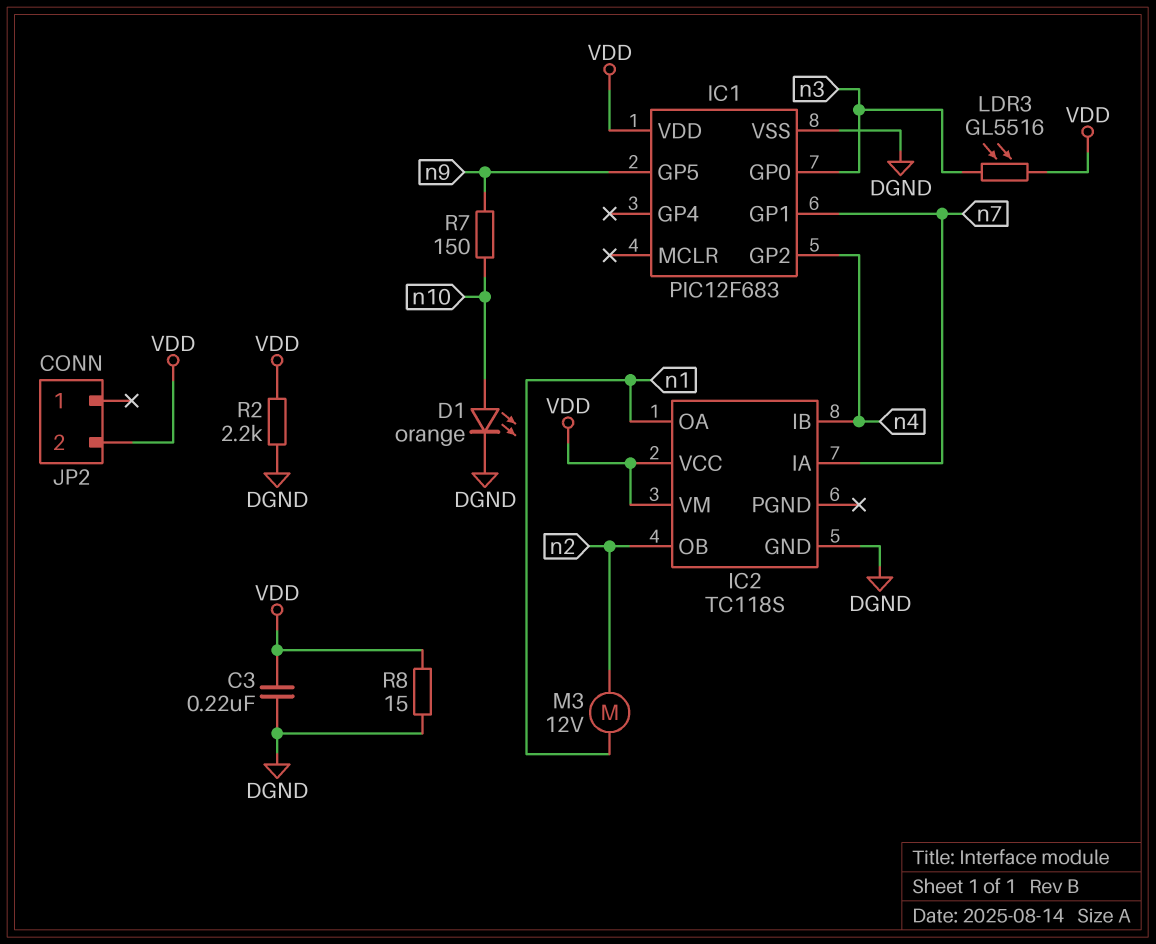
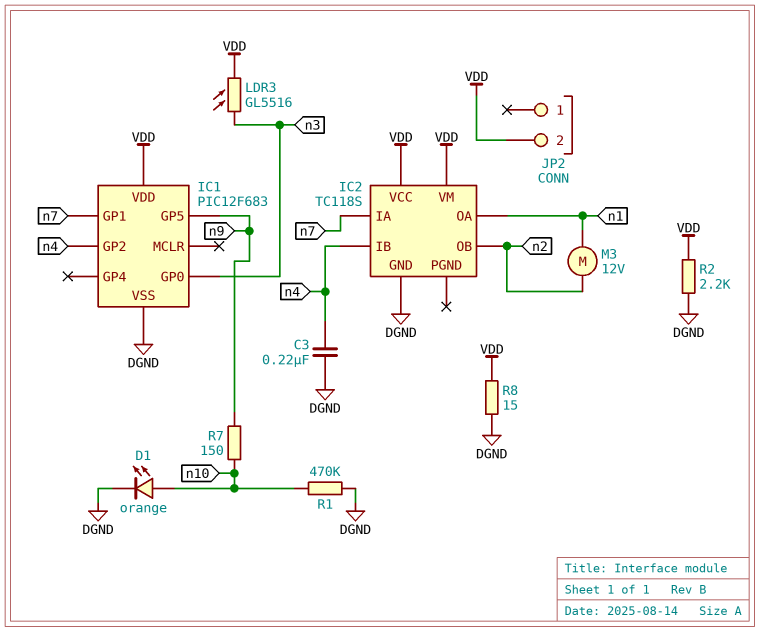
C3: 220nF (DGND, VDD) -> 220nF (DGND, n4)
R1: none -> 470k (DGND, n10)

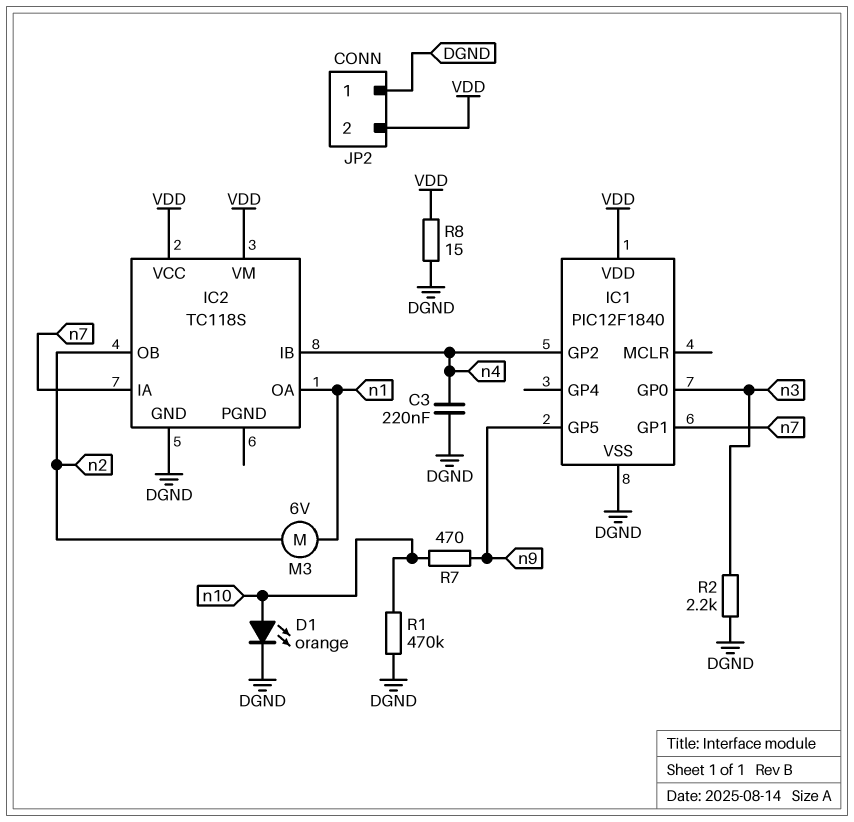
IC1: PIC12F683 -> PIC12F1840
JP2 pin 1: none -> DGND
LDR3: GL5516 (VDD, n3) -> none
M3: motor 12V (n1, n2) -> motor 6V (n1, n2)
R2: 2.2k (DGND, VDD) -> 2.2k (DGND, n3)
R7: 150 (n9, n10) -> 470 (n9, n10)

